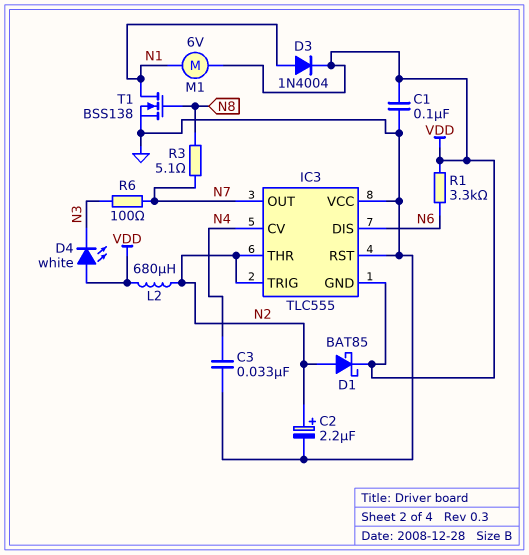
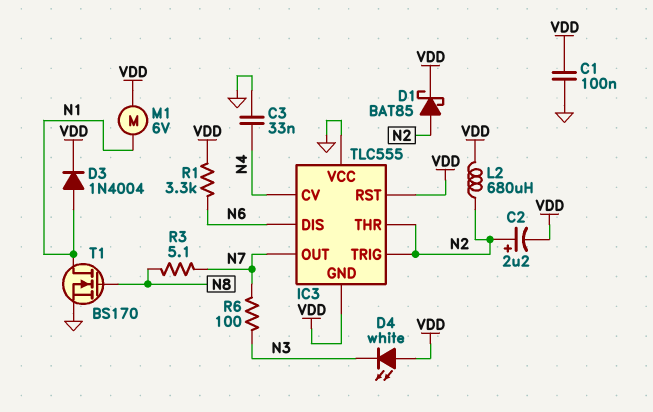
C2: 2.2uF (plus N2, minus GND) -> 2.2uF (plus N2, minus VDD)
IC3 pin RST: GND -> VDD
T1: NMOS BSS138 (G N8, D N1, S GND) -> NMOS BS170 (G N8, D N1, S GND)

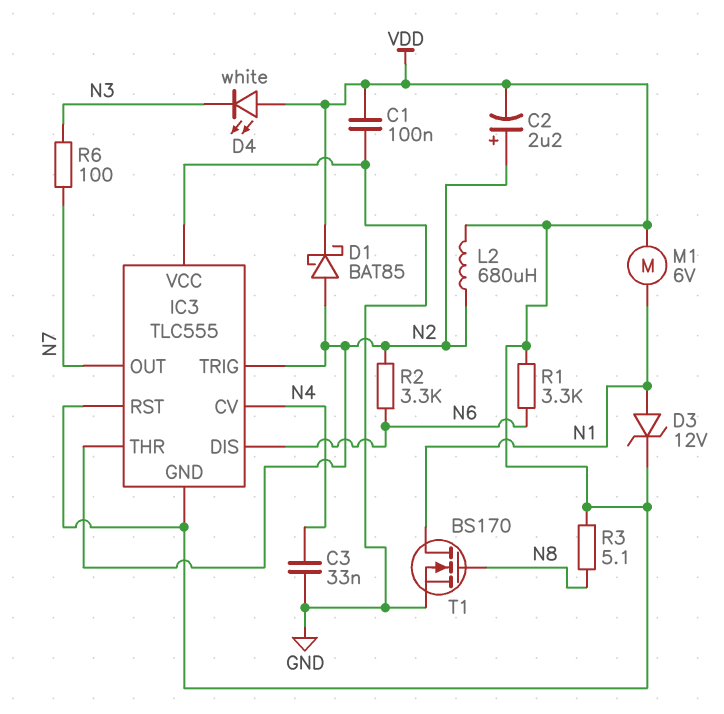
D3: diode 1N4004 (A N1, K VDD) -> zener 12V (A N1, K VDD)
R2: none -> 3.3k (N2, N6)
R3: 5.1 (N7, N8) -> 5.1 (N8, VDD)

